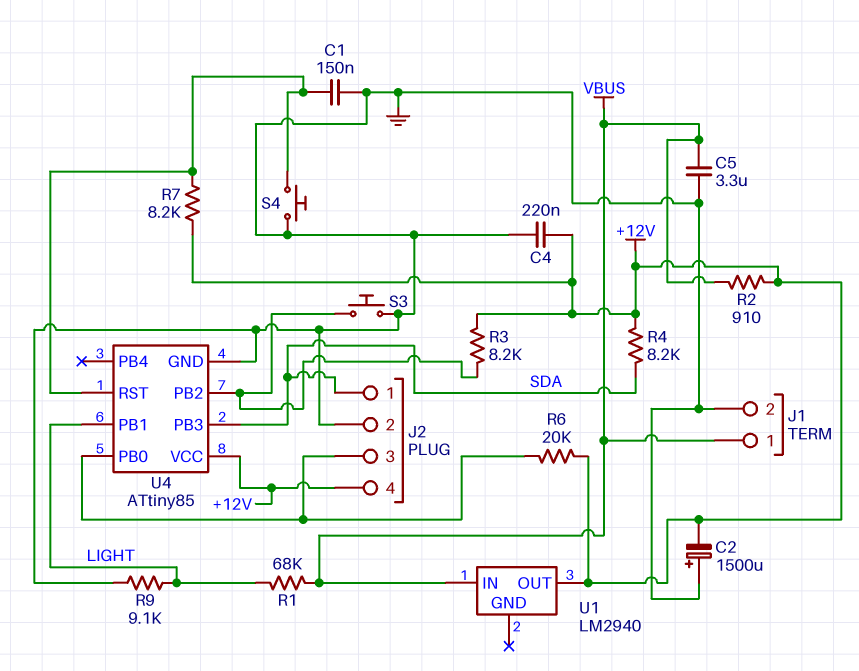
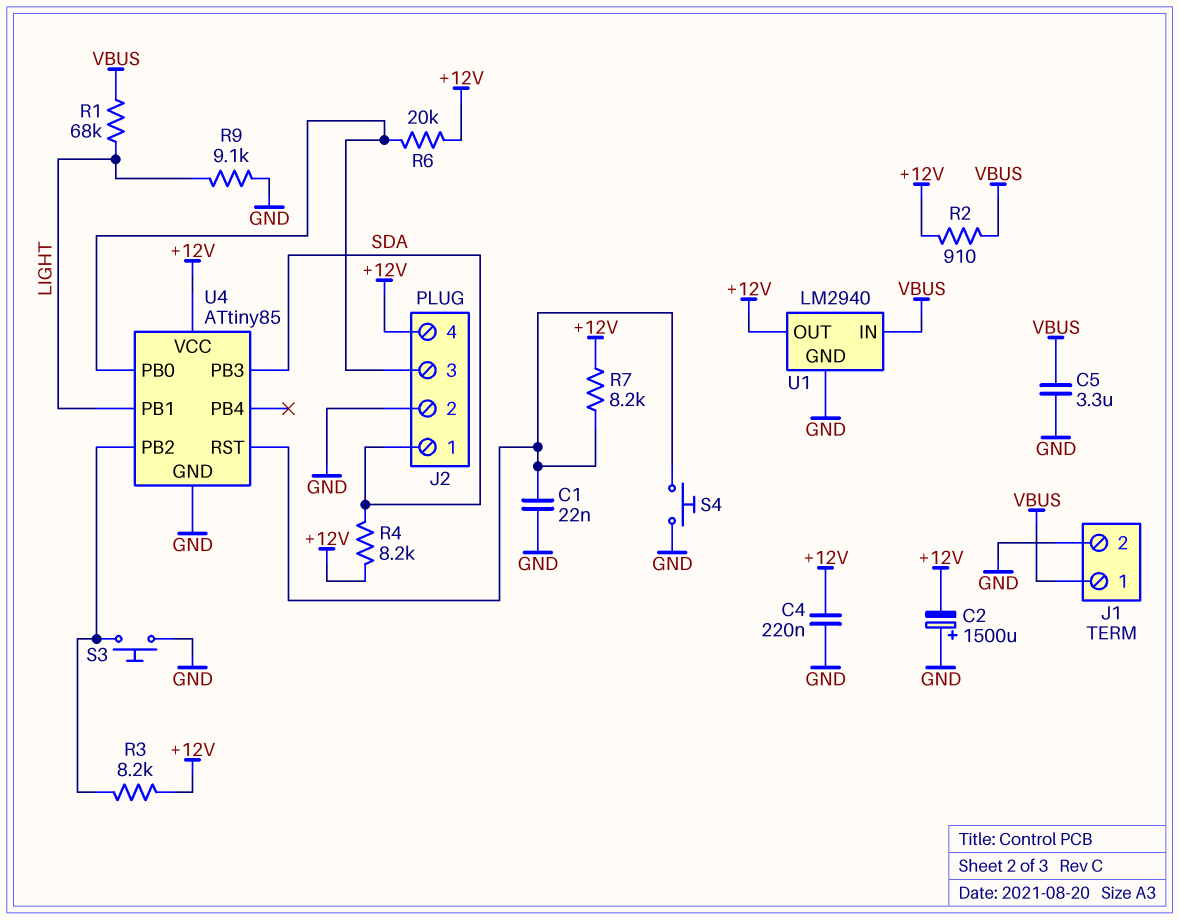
C1: 150nF (GND, U4/RST) -> 22nF (GND, U4/RST)
U1 pin GND: none -> GND

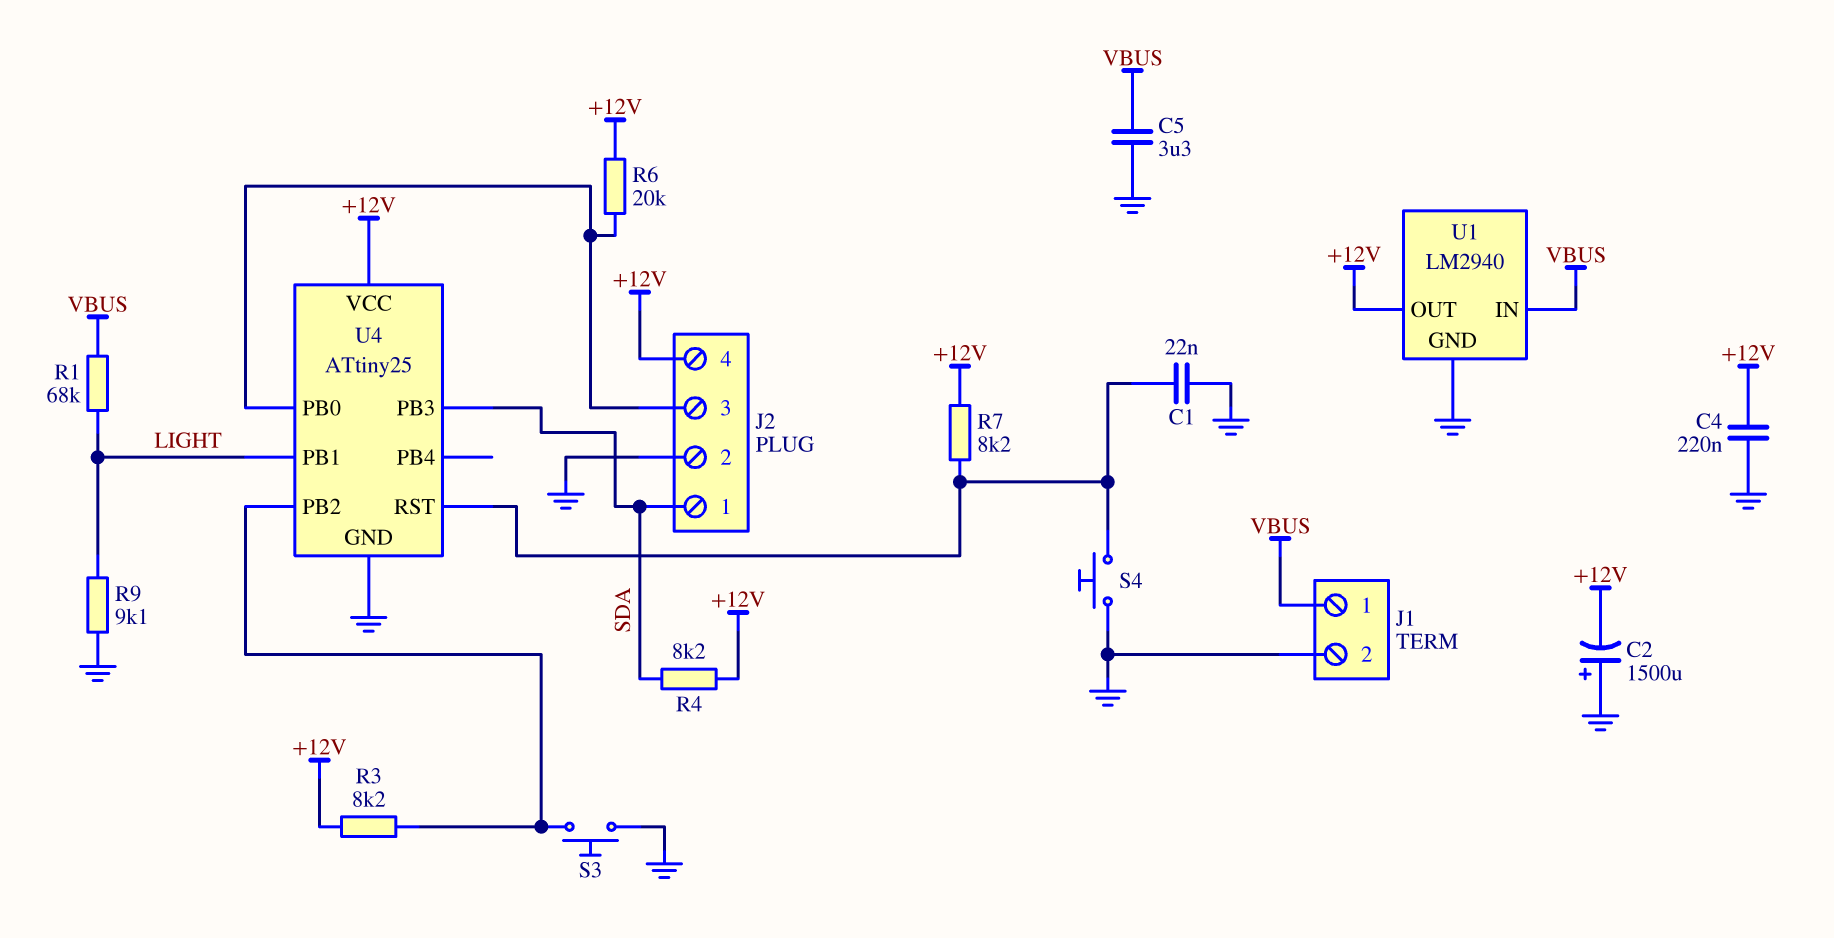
R2: 910 (+12V, VBUS) -> none
U4: ATtiny85 -> ATtiny25

